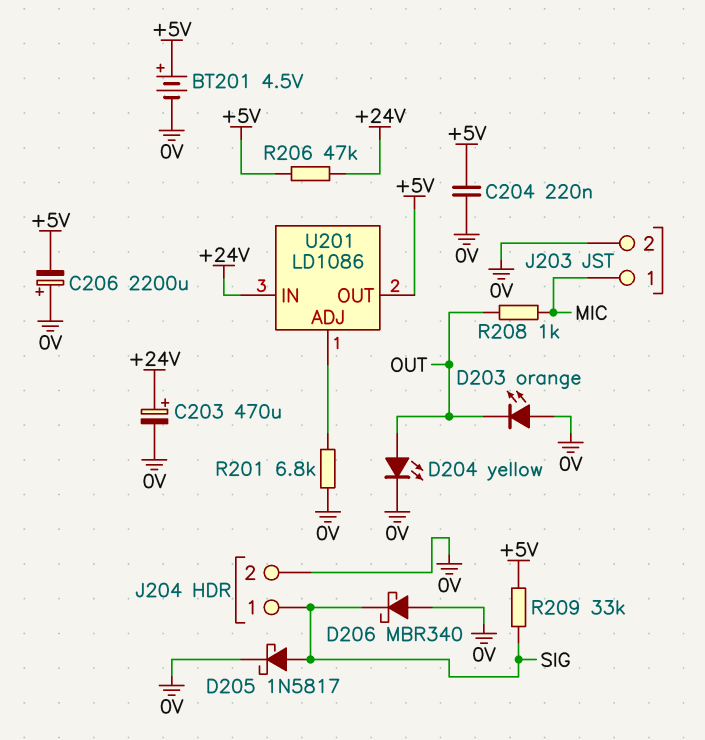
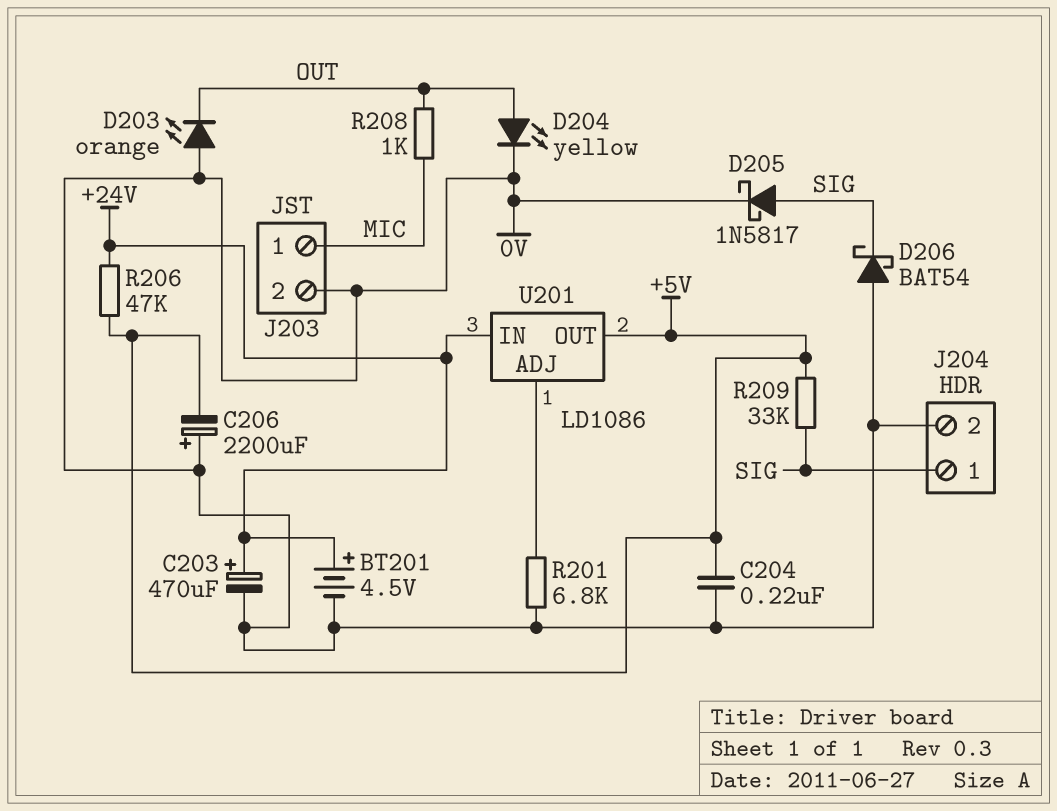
BT201: 4.5V (plus +5V, minus 0V) -> 4.5V (plus +24V, minus 0V)
D206: schottky MBR340 (A 0V, K SIG) -> schottky BAT54 (A 0V, K SIG)

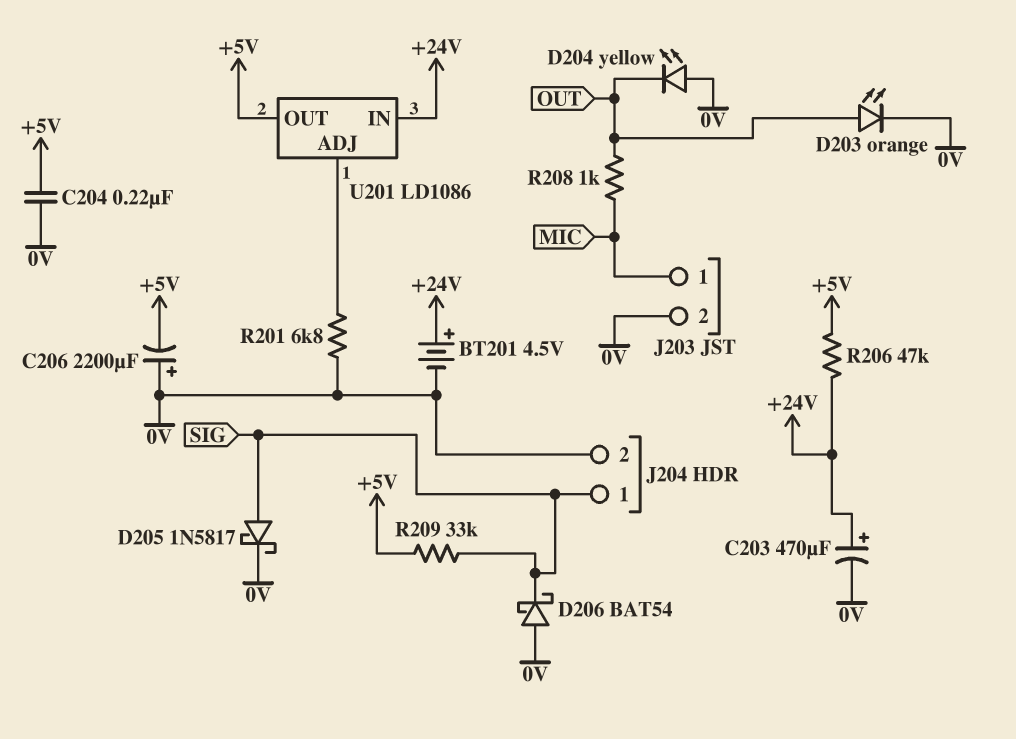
D203: LED orange (A 0V, K OUT) -> LED orange (A OUT, K 0V)
D204: LED yellow (A OUT, K 0V) -> LED yellow (A 0V, K OUT)

